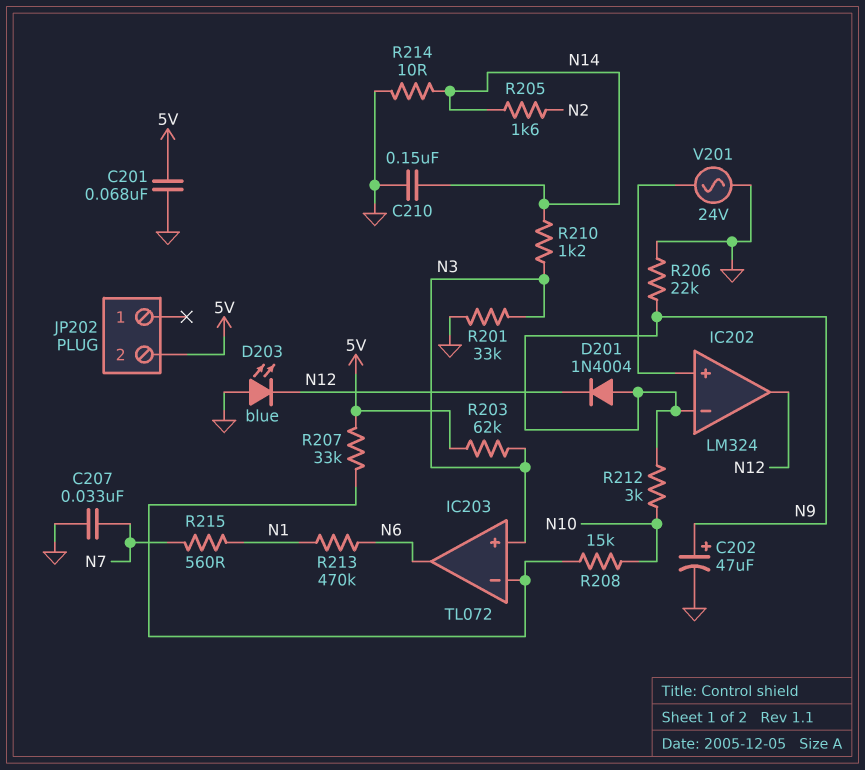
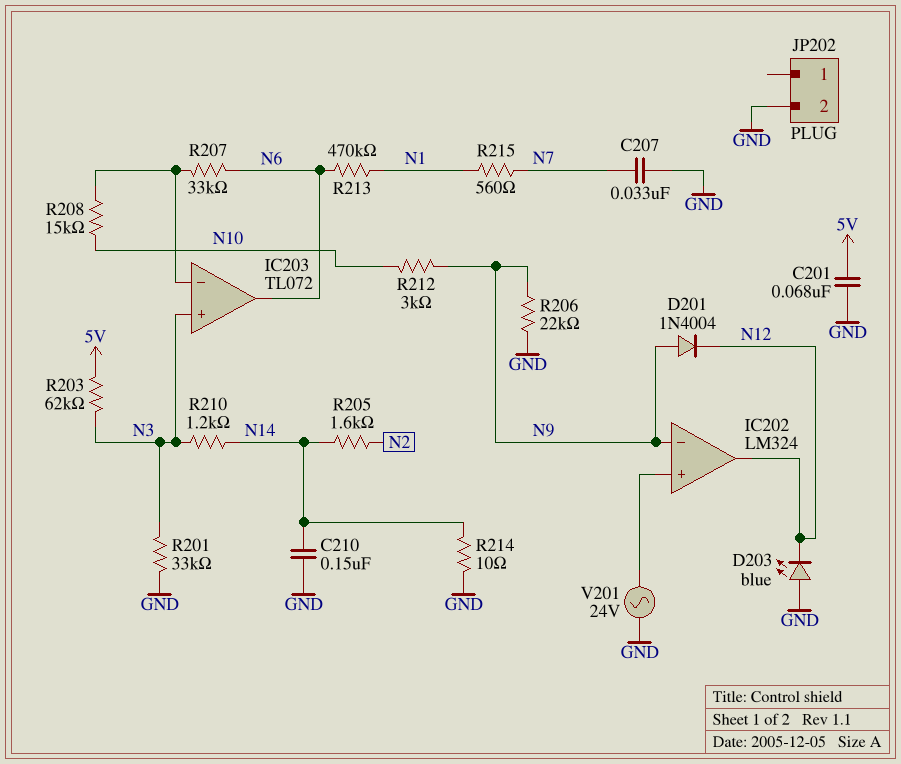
C202: 47uF (plus N9, minus GND) -> none
JP202 pin 2: 5V -> GND
R207: 33k (5V, IC203/in-) -> 33k (IC203/in-, N6)

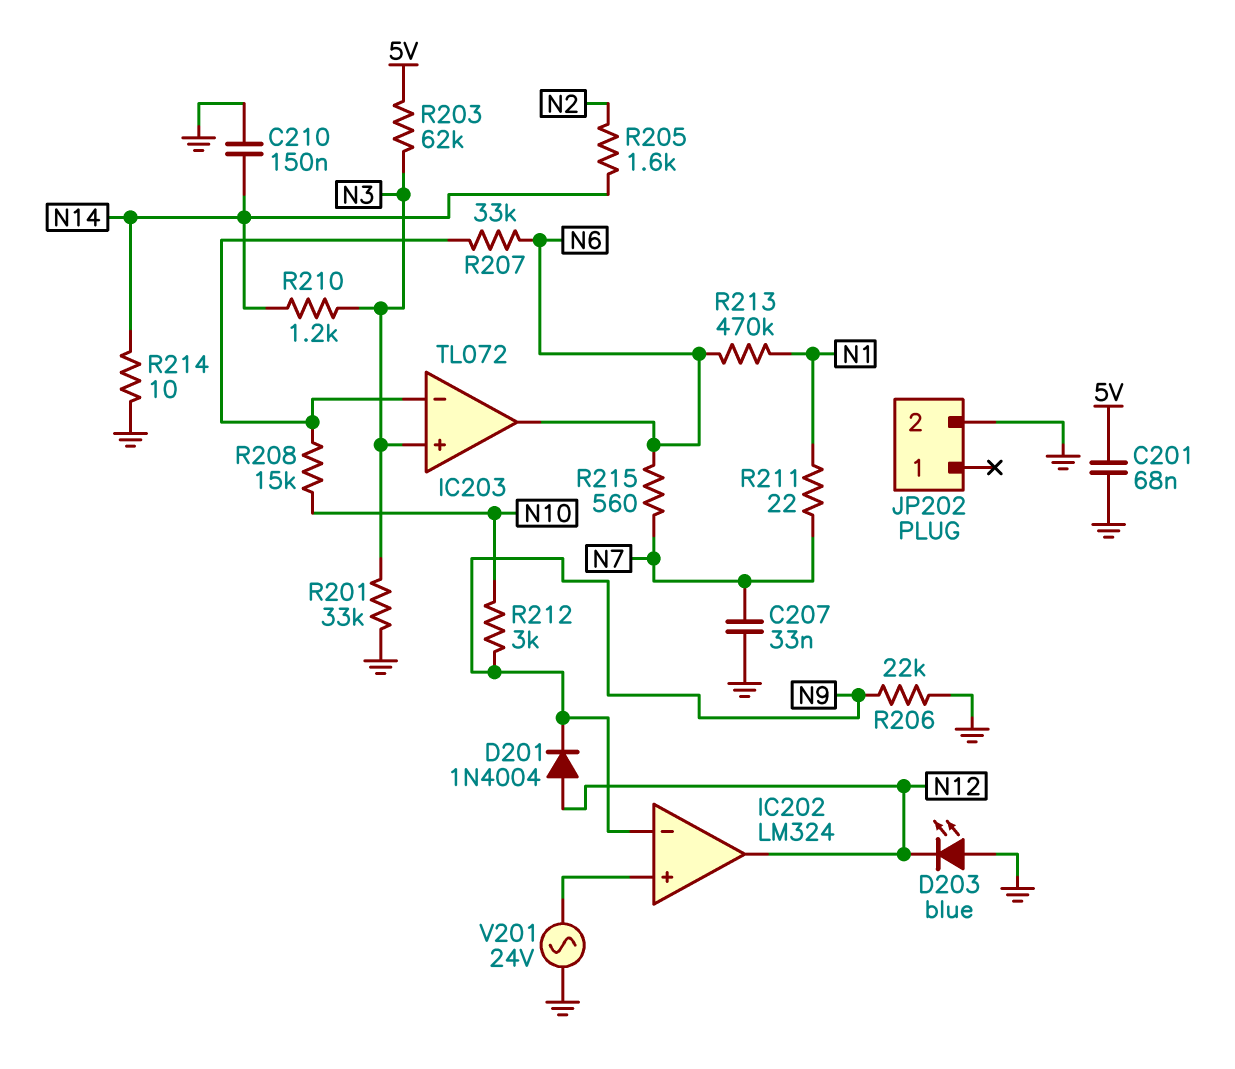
D201: diode 1N4004 (A N9, K N12) -> diode 1N4004 (A N12, K N9)
R211: none -> 22 (N1, N7)
R215: 560 (N1, N7) -> 560 (N6, N7)

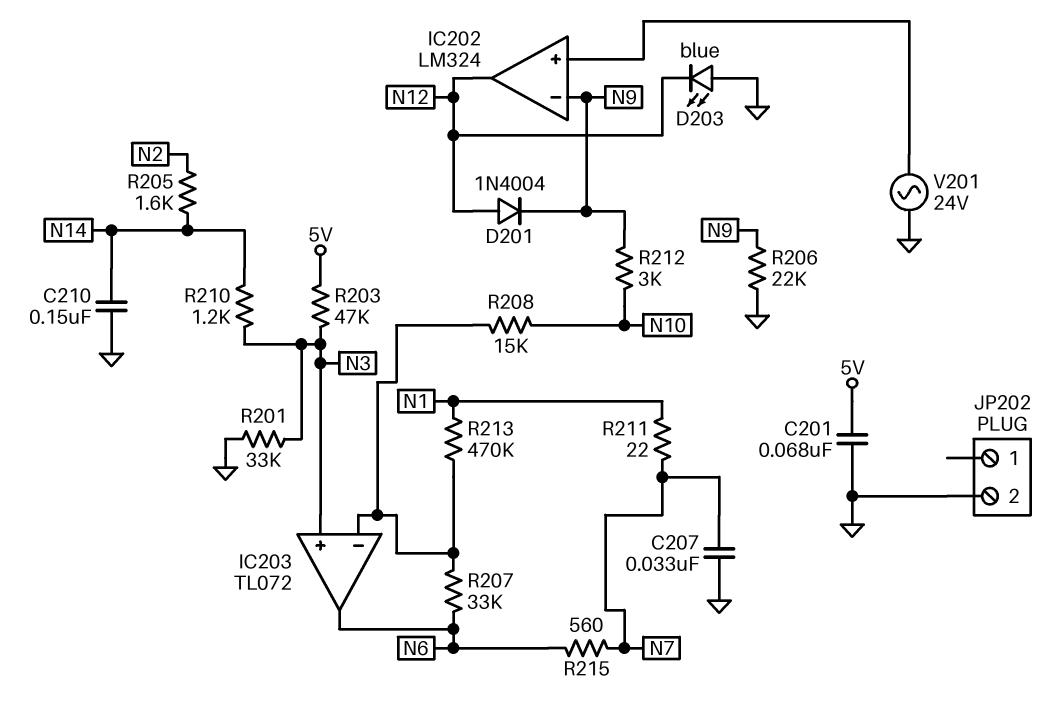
R203: 62k (5V, N3) -> 47k (5V, N3)
R213: 470k (N1, N6) -> 470k (IC203/in-, N1)
R214: 10 (GND, N14) -> none

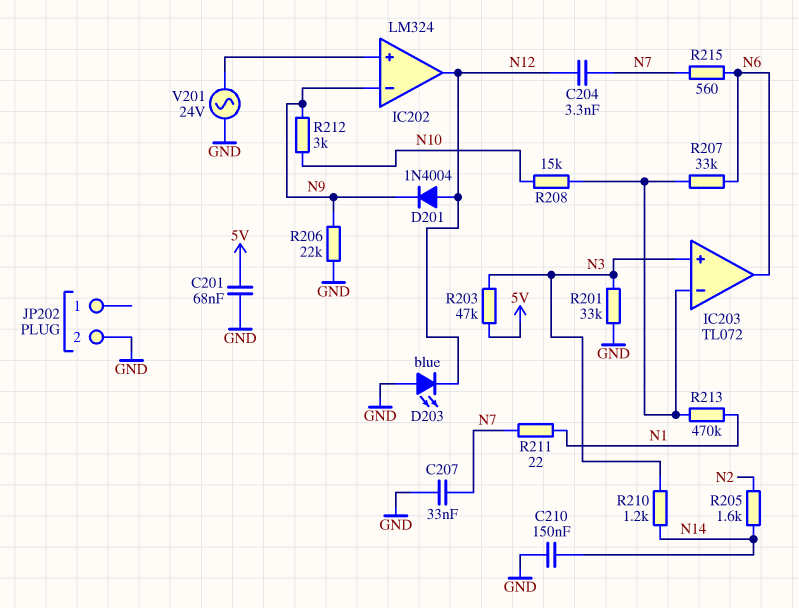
C204: none -> 3.3nF (N7, N12)

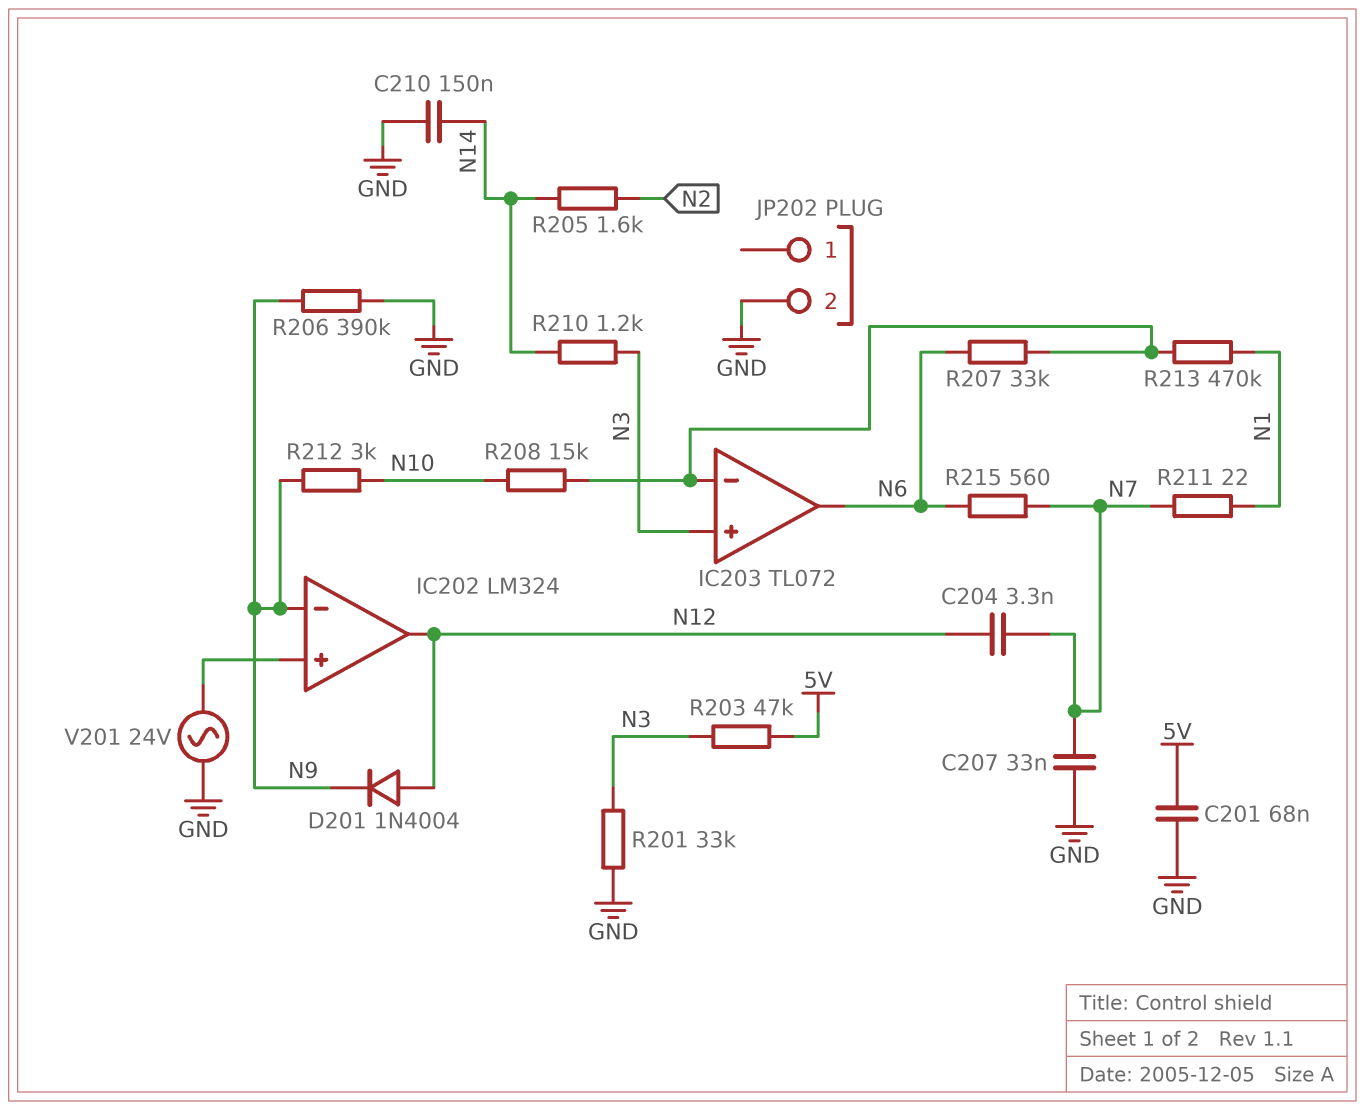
D203: LED blue (A GND, K N12) -> none
R206: 22k (GND, N9) -> 390k (GND, N9)

